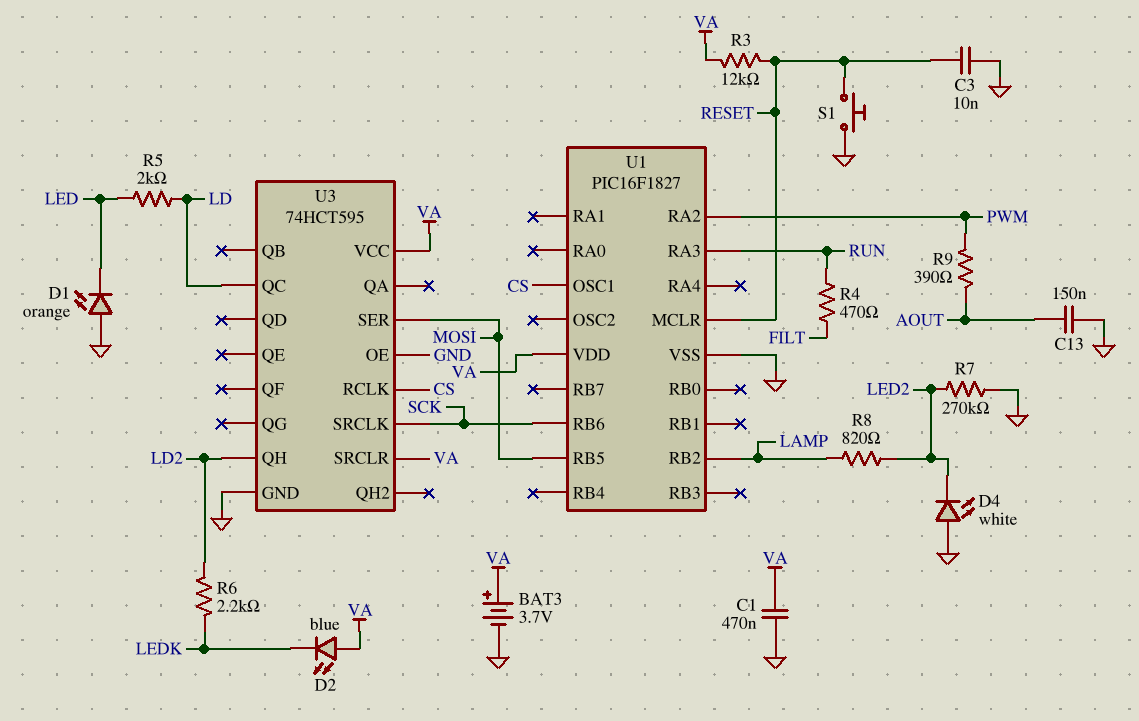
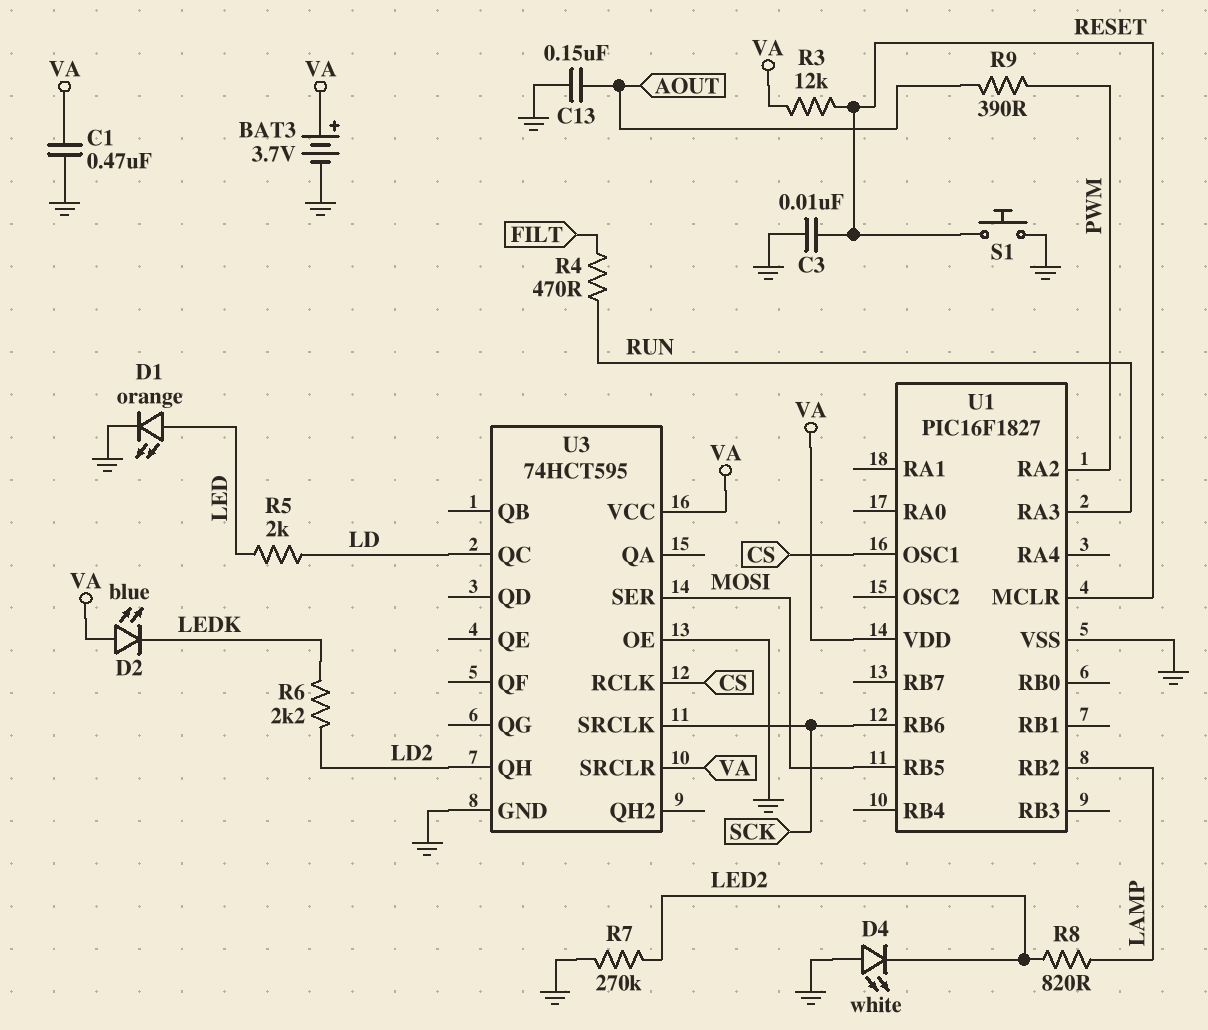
D1: LED orange (A GND, K LED) -> LED orange (A LED, K GND)

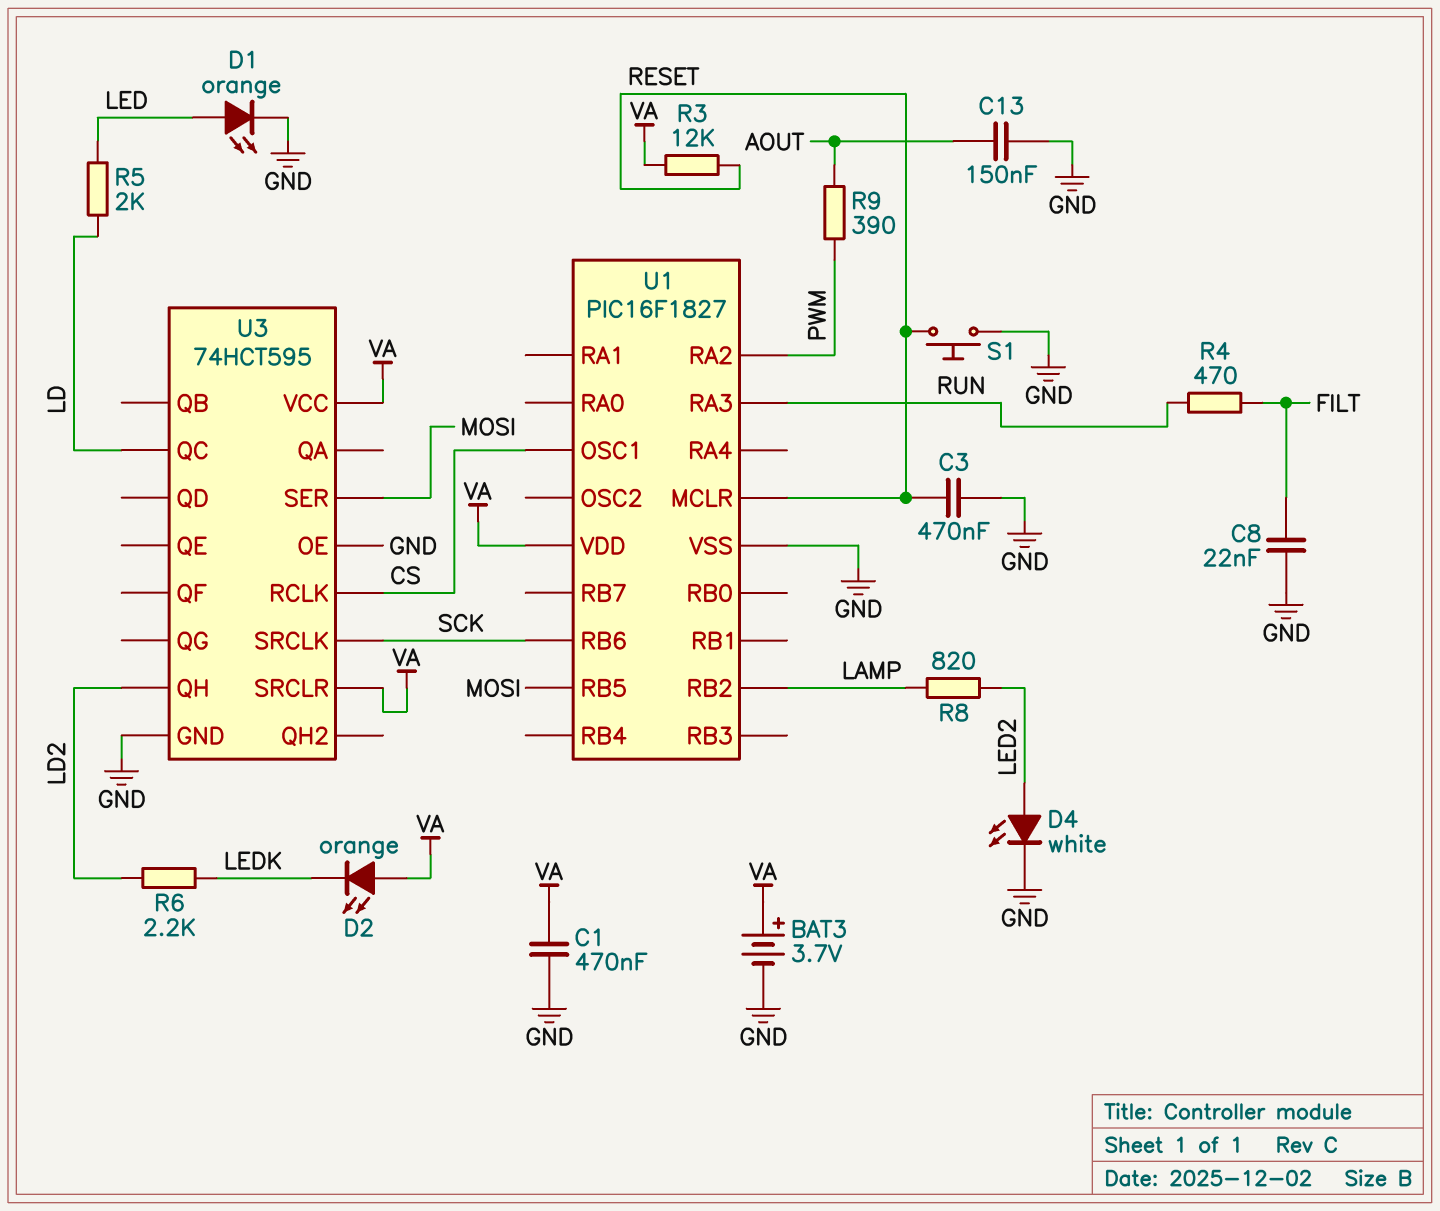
C3: 10nF (GND, RESET) -> 470nF (GND, RESET)
C8: none -> 22nF (FILT, GND)
D2: LED blue (A VA, K LEDK) -> LED orange (A VA, K LEDK)
D4: LED white (A GND, K LED2) -> LED white (A LED2, K GND)
R7: 270k (GND, LED2) -> none

